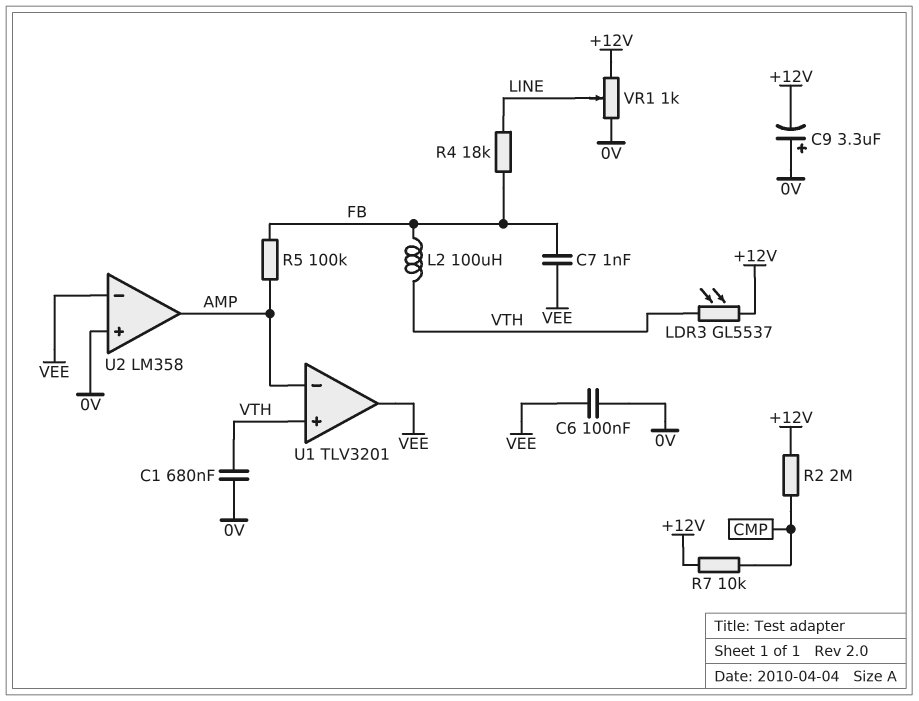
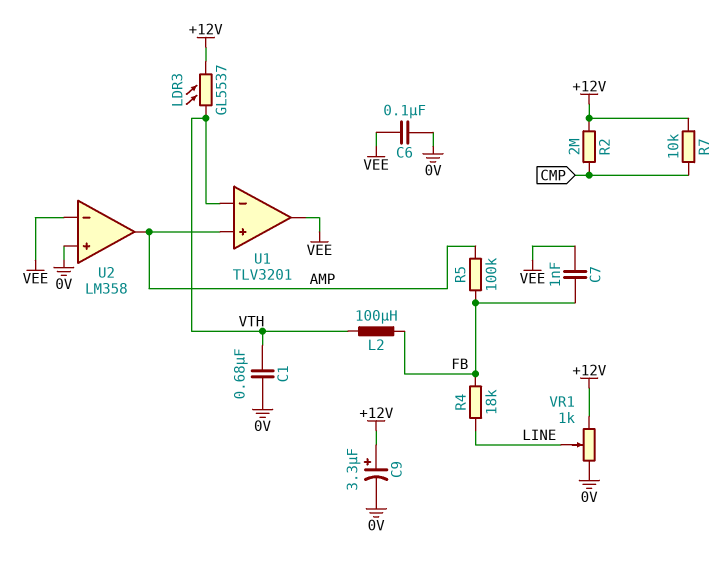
C9: 3.3uF (plus 0V, minus +12V) -> 3.3uF (plus +12V, minus 0V)
U1 pin in+: VTH -> AMP
U1 pin in-: AMP -> VTH

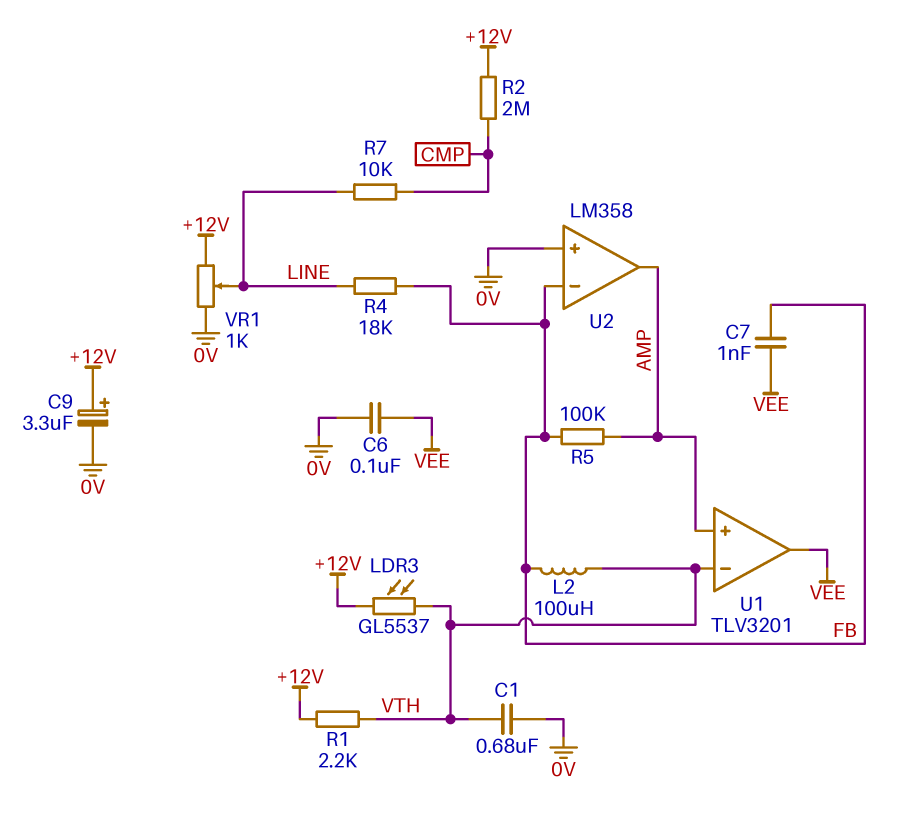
R1: none -> 2.2k (+12V, VTH)
R7: 10k (+12V, CMP) -> 10k (CMP, LINE)
U2 pin in-: VEE -> FB

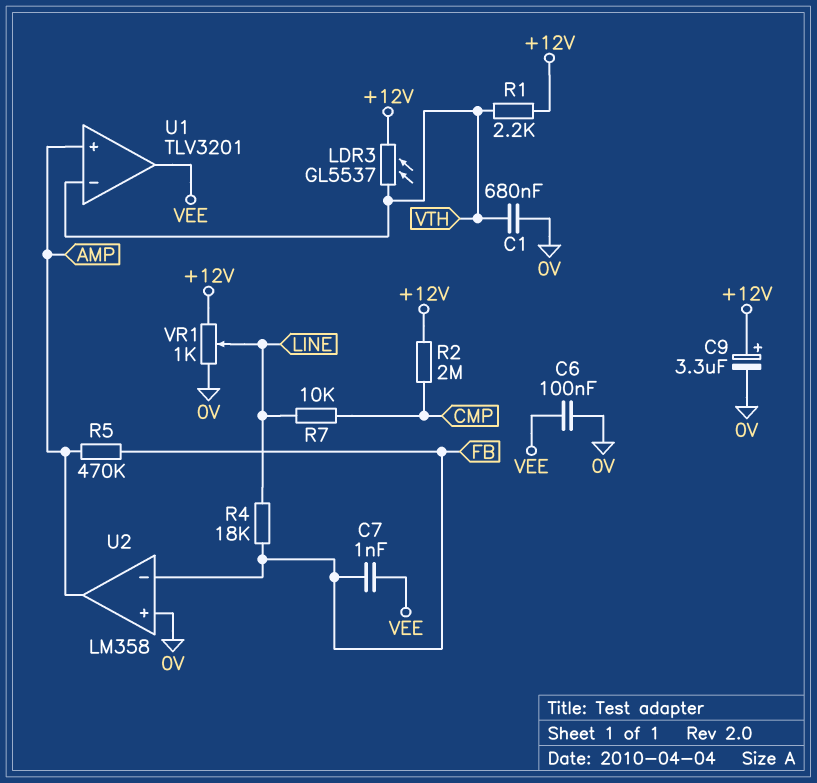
L2: 100uH (FB, VTH) -> none
R5: 100k (AMP, FB) -> 470k (AMP, FB)

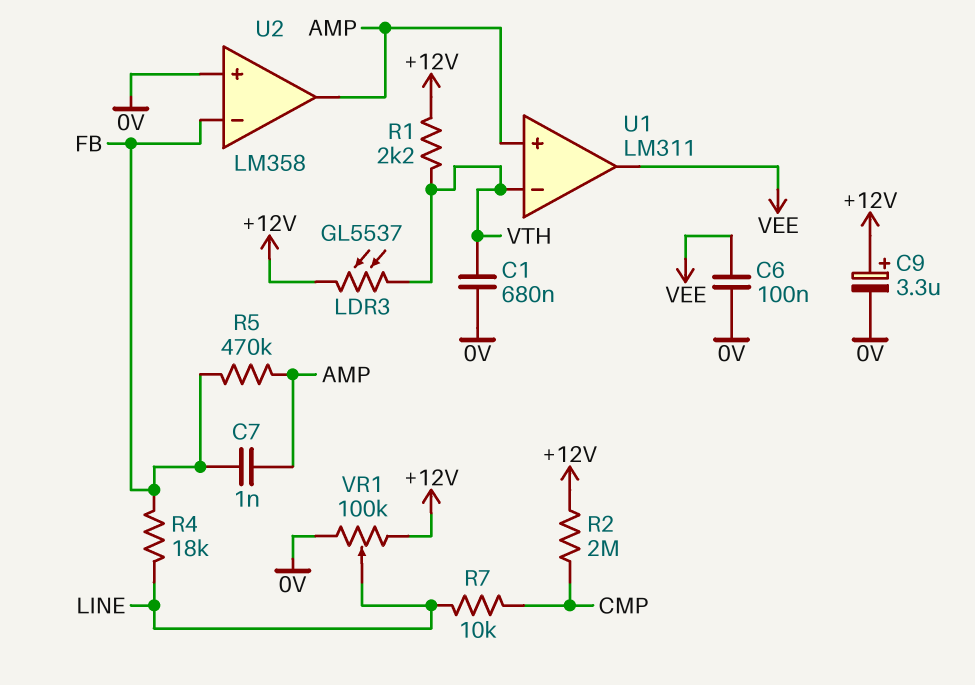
C7: 1nF (FB, VEE) -> 1nF (AMP, FB)
U1: TLV3201 -> LM311
VR1: 1k (+12V, 0V, wiper LINE) -> 100k (+12V, 0V, wiper LINE)

